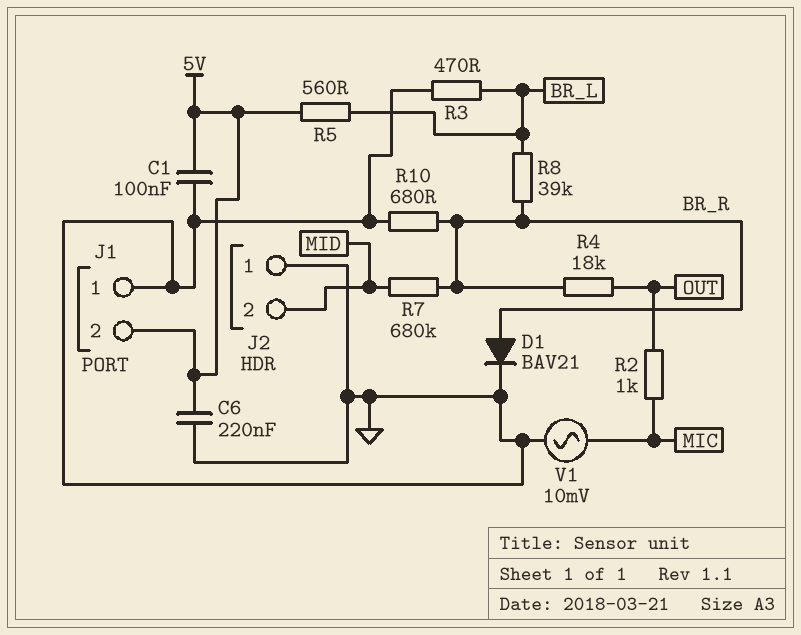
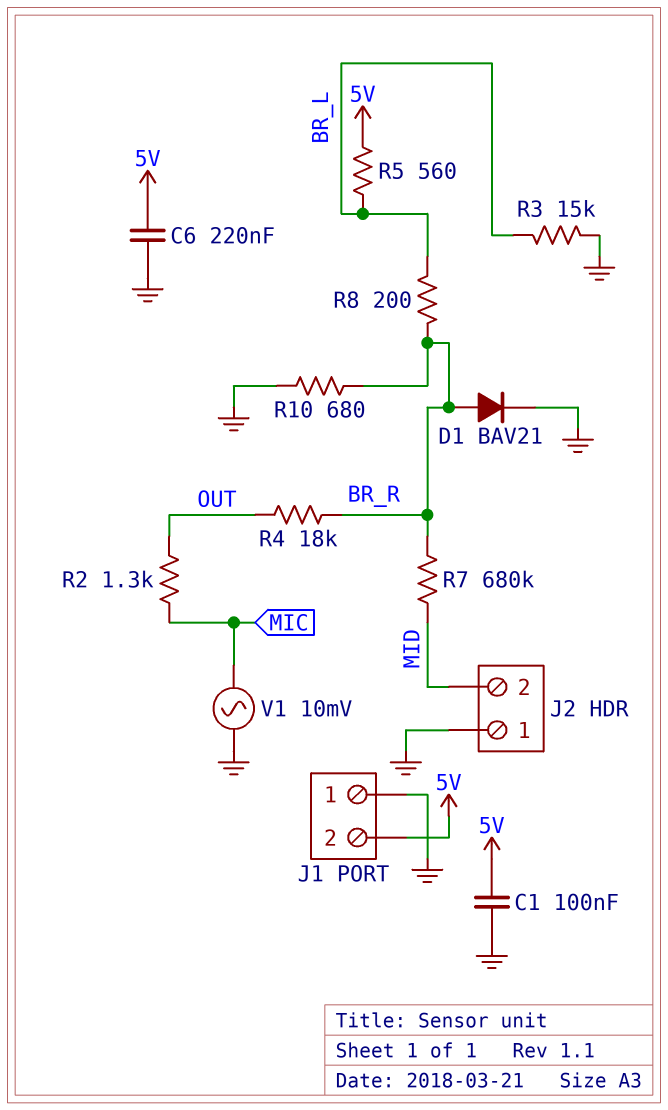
R2: 1k (MIC, OUT) -> 1.3k (MIC, OUT)
R3: 470 (BR_L, GND) -> 15k (BR_L, GND)
R8: 39k (BR_L, BR_R) -> 200 (BR_L, BR_R)

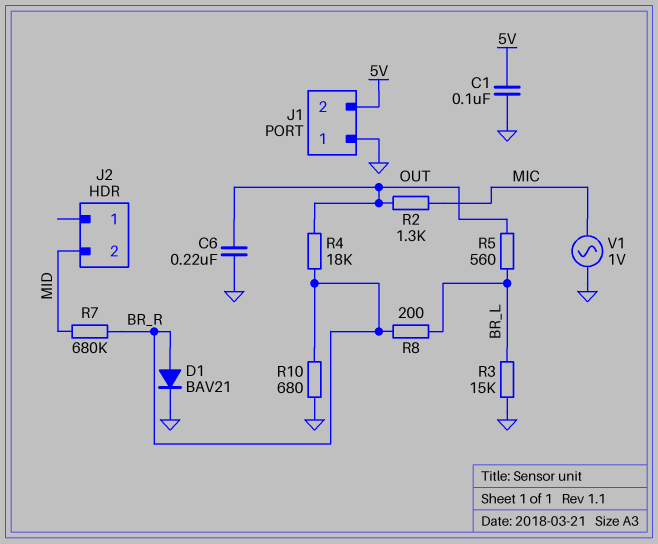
C6: 220nF (5V, GND) -> 220nF (GND, OUT)
J2 pin 1: GND -> none
R5: 560 (5V, BR_L) -> 560 (BR_L, OUT)
V1: AC 10mV (GND, MIC) -> AC 1V (GND, MIC)

